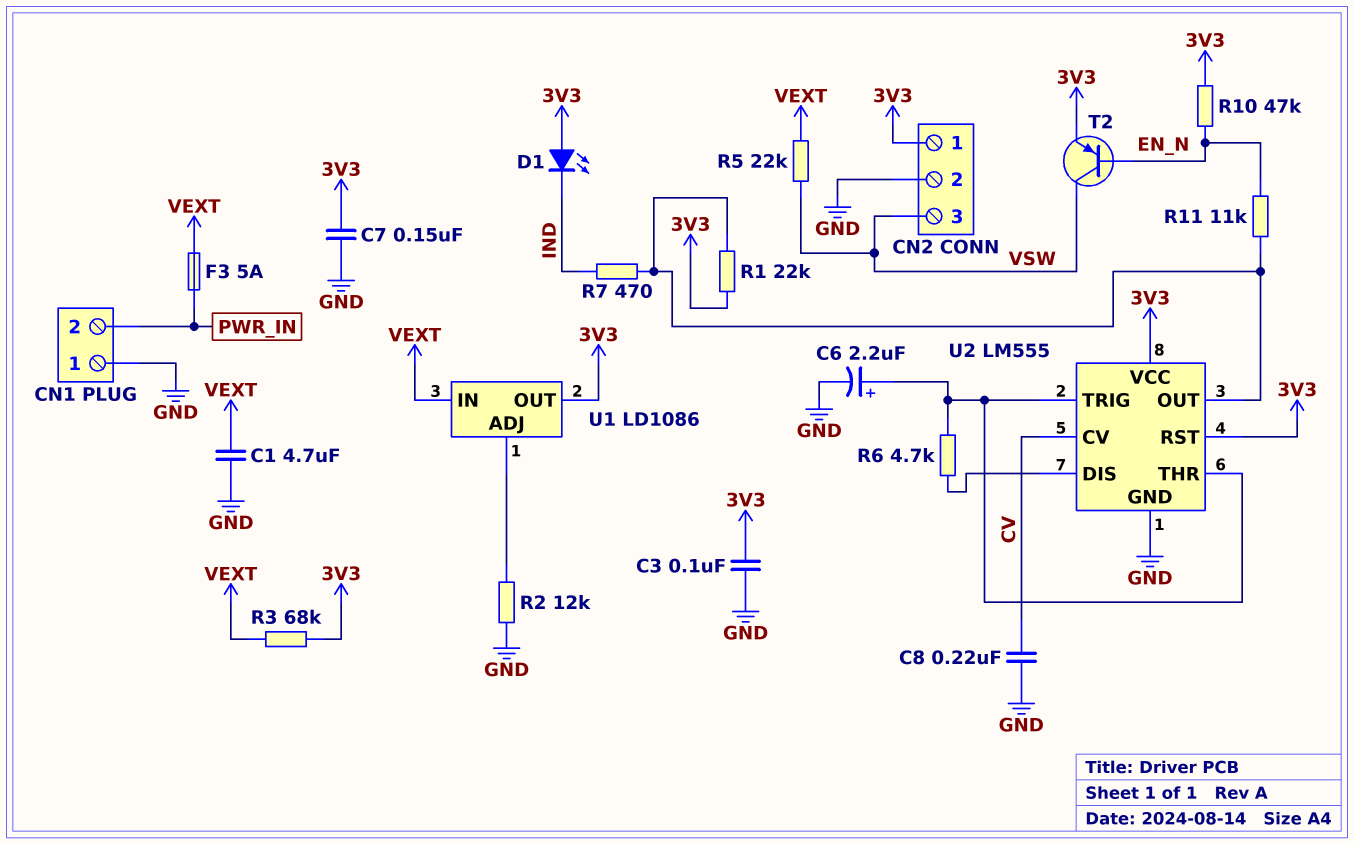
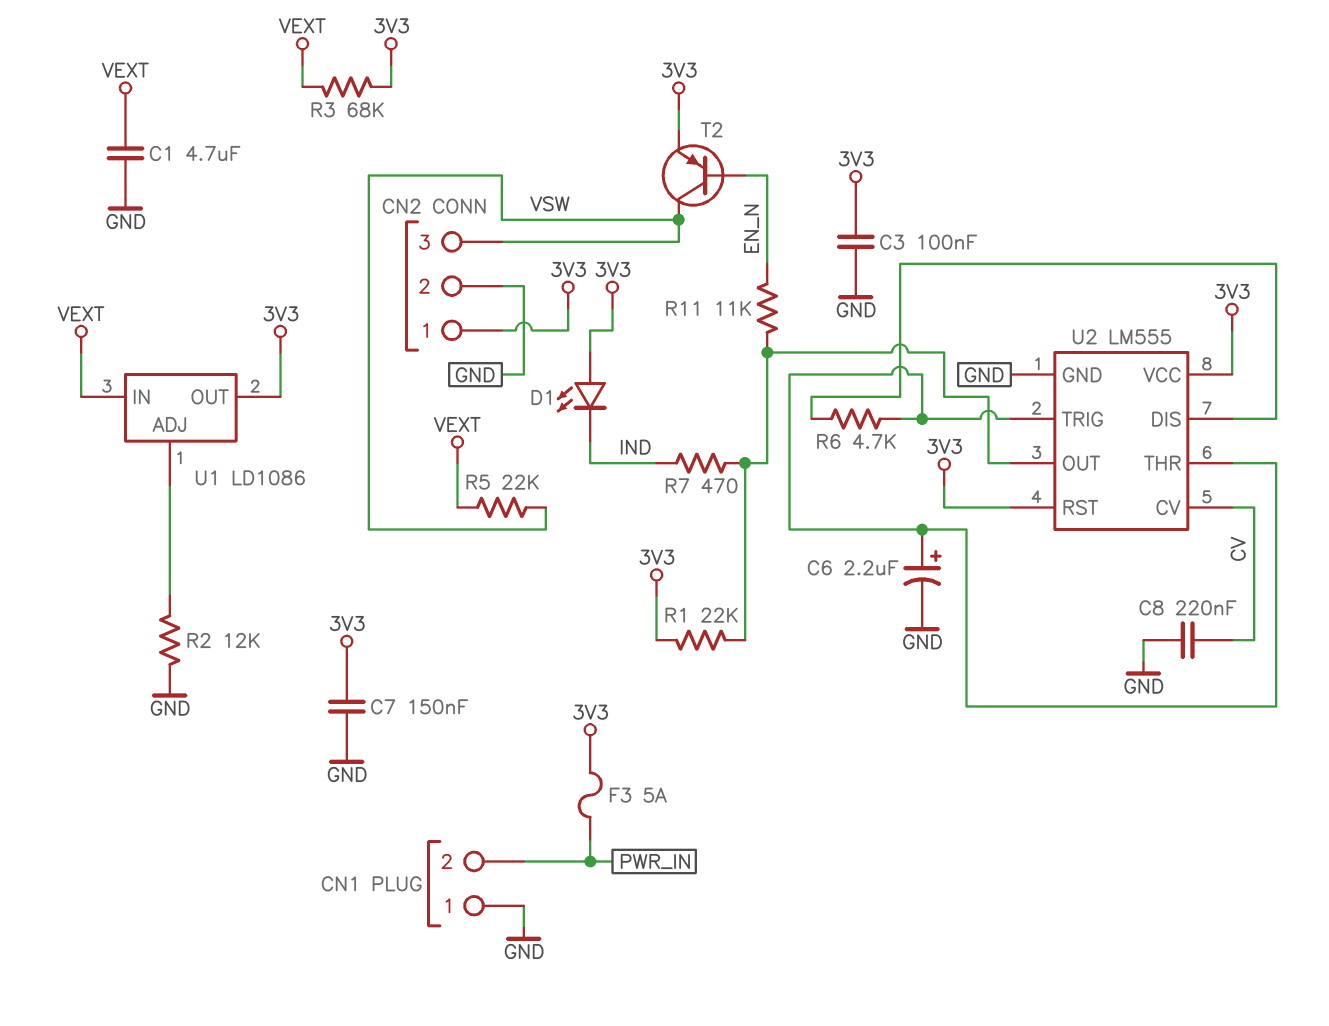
F3: 5A (PWR_IN, VEXT) -> 5A (3V3, PWR_IN)
R10: 47k (3V3, EN_N) -> none

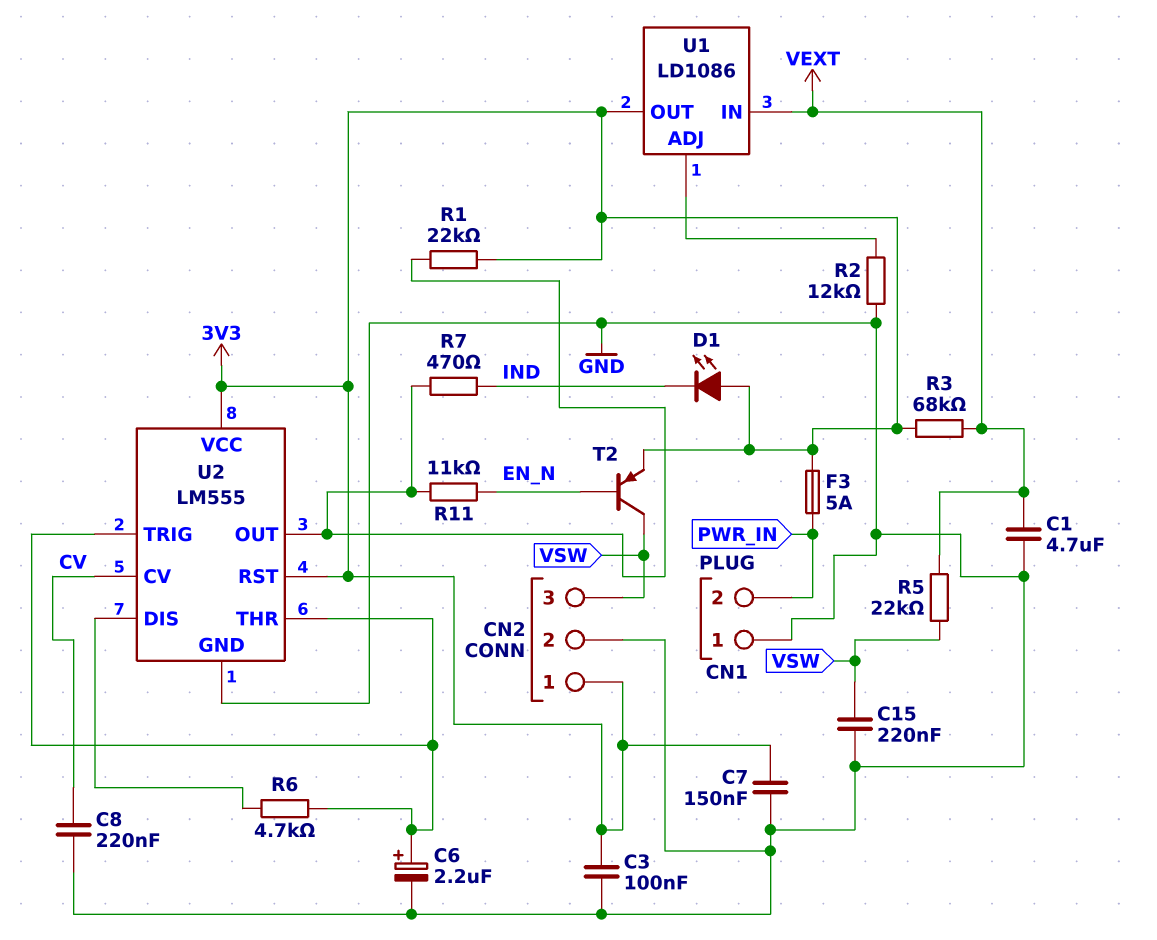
C15: none -> 220nF (GND, VSW)

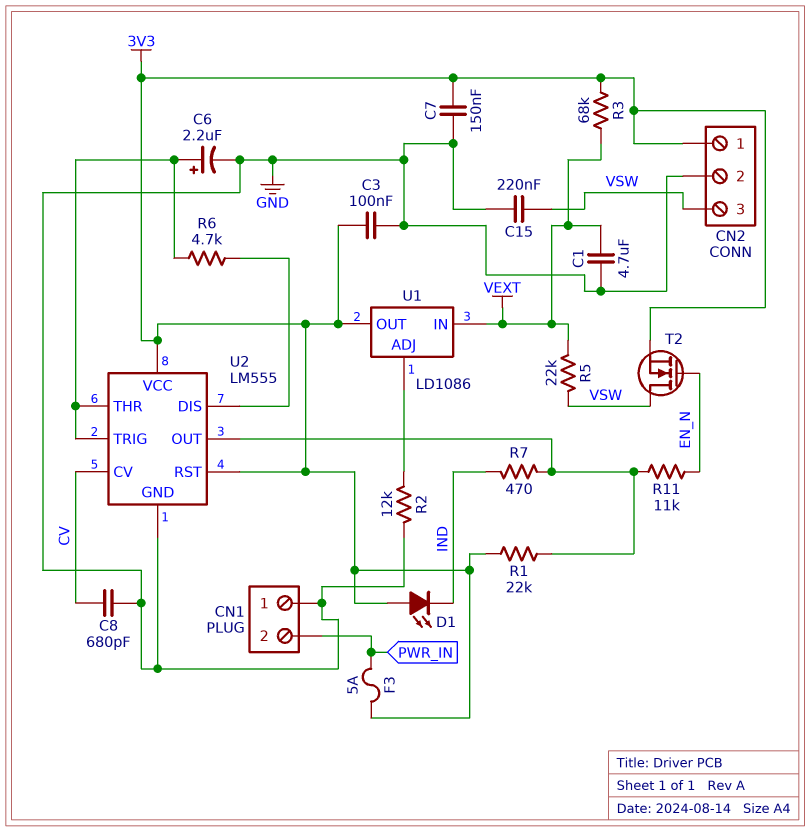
C8: 220nF (CV, GND) -> 680pF (CV, GND)
T2: PNP (B EN_N, C VSW, E 3V3) -> NMOS (G EN_N, D VSW, S 3V3)

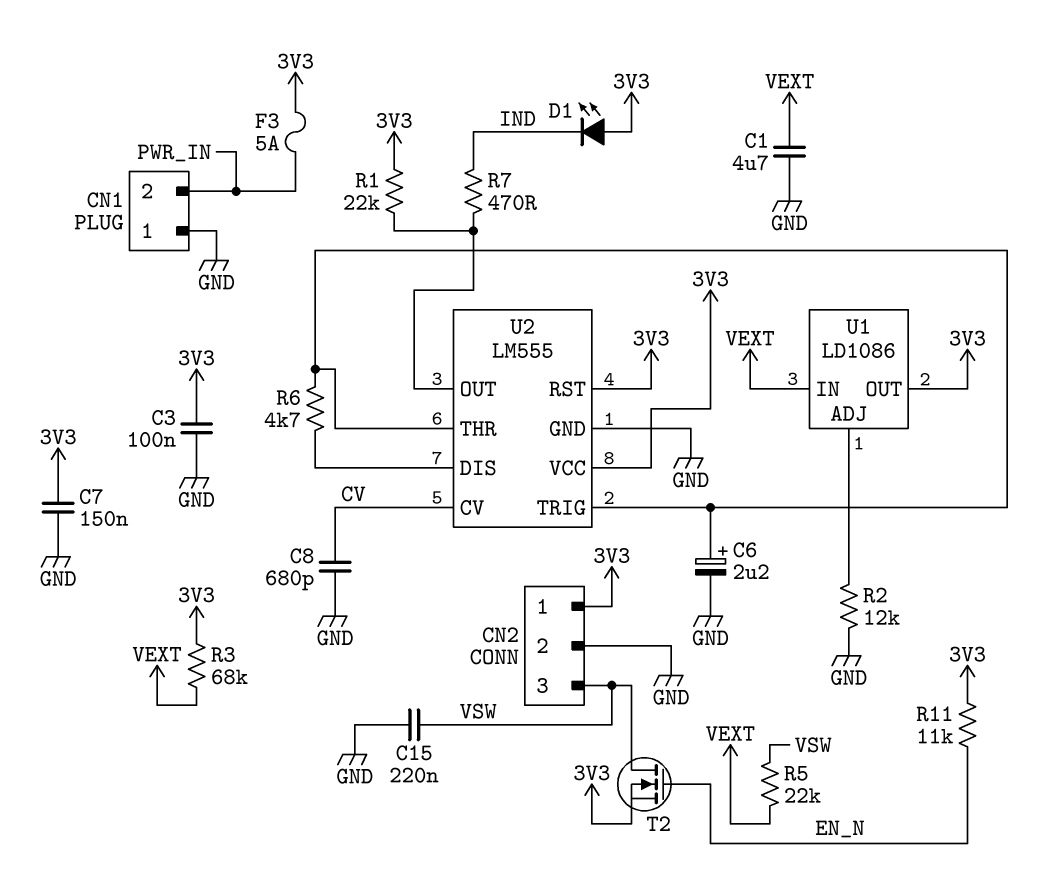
R11: 11k (EN_N, U2/OUT) -> 11k (3V3, EN_N)

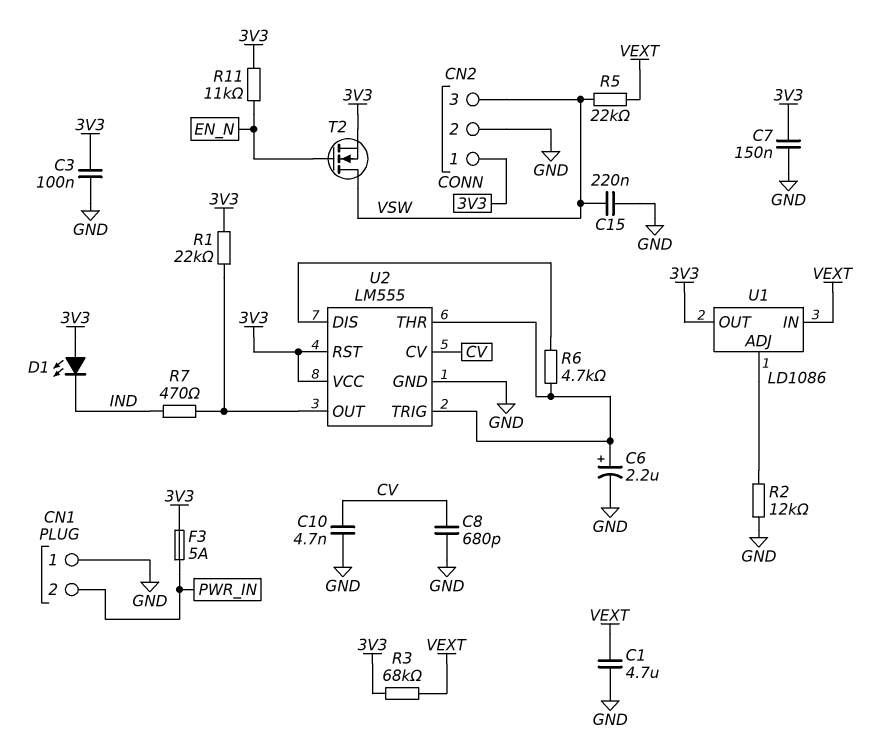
C10: none -> 4.7nF (CV, GND)

